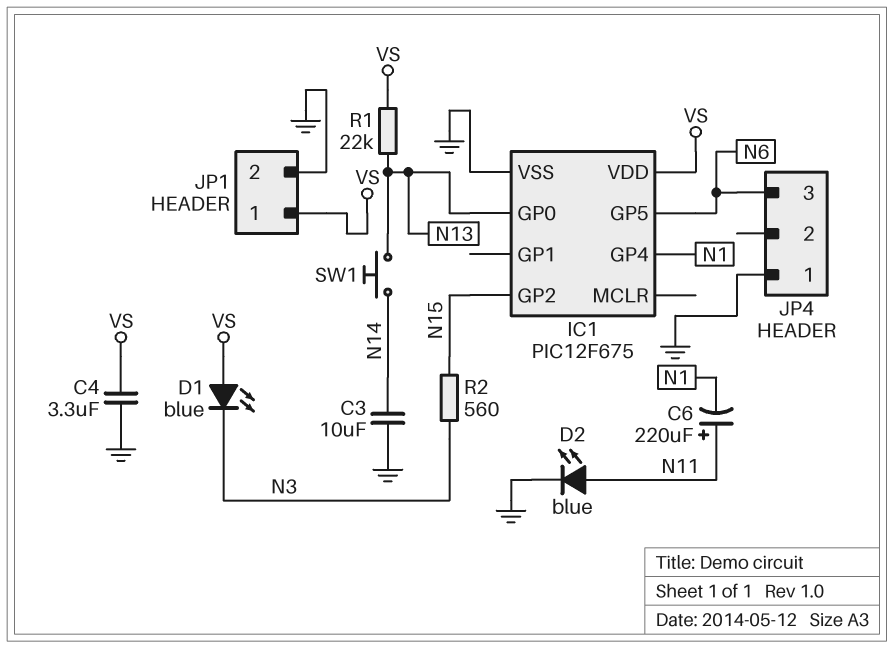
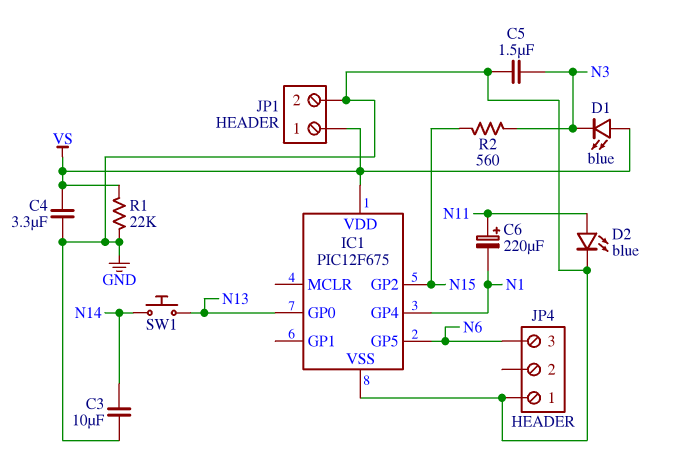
C5: none -> 1.5uF (GND, N3)
R1: 22k (N13, VS) -> 22k (GND, VS)

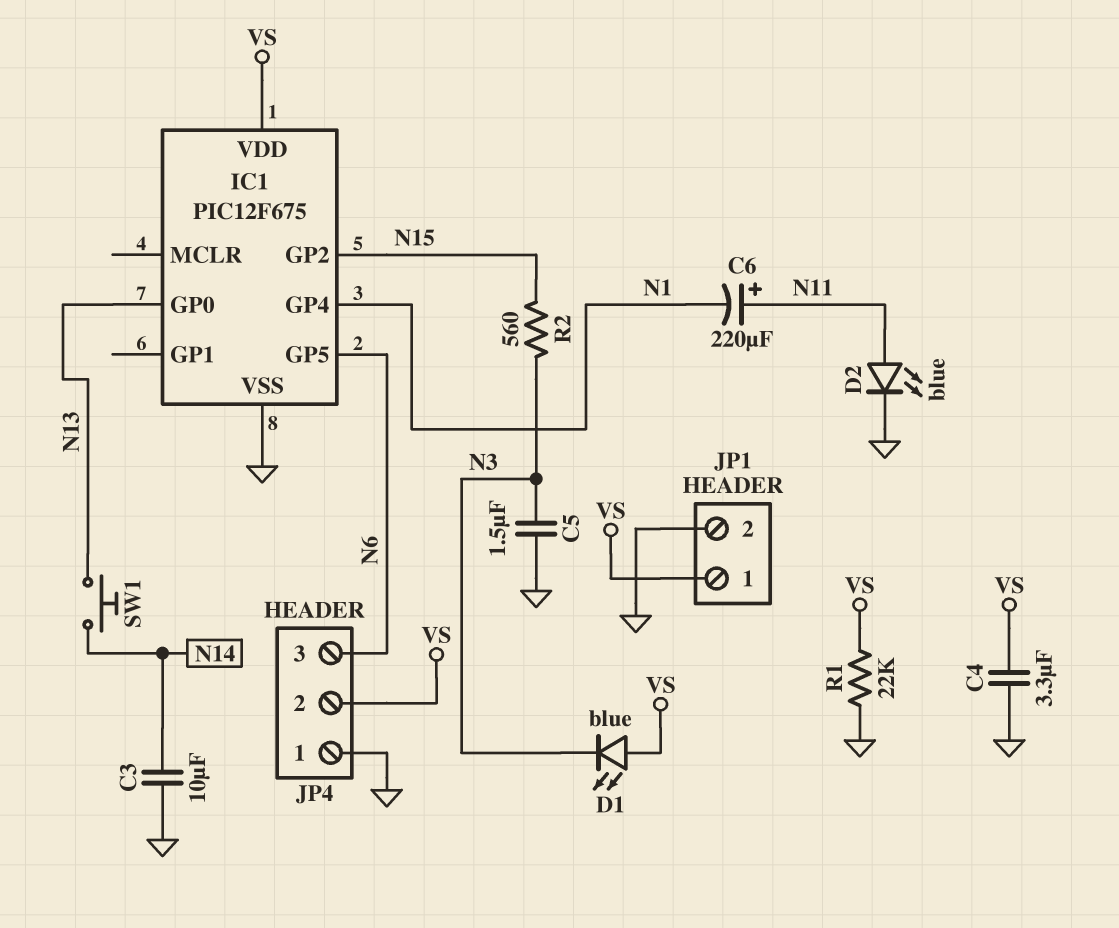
JP4 pin 2: none -> VS

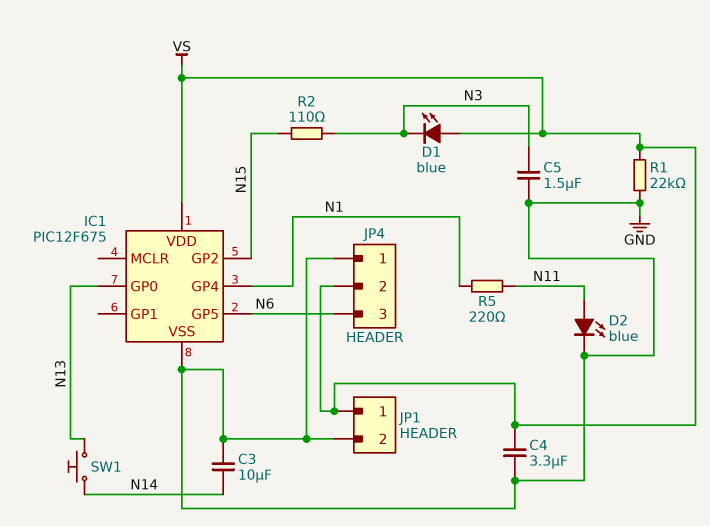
C6: 220uF (plus N11, minus N1) -> none
R2: 560 (N3, N15) -> 110 (N3, N15)
R5: none -> 220 (N1, N11)

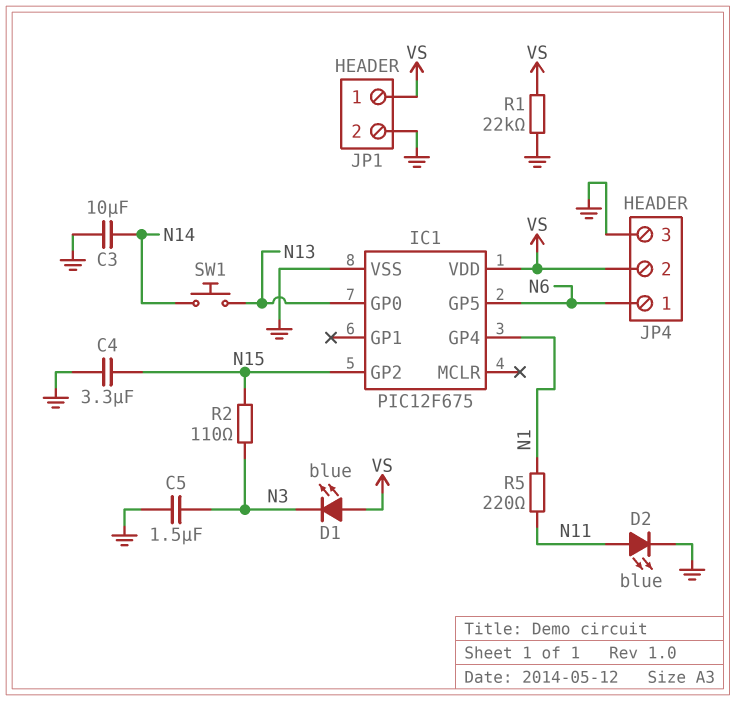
C4: 3.3uF (GND, VS) -> 3.3uF (GND, N15)
JP4 pin 1: GND -> N6
JP4 pin 3: N6 -> GND

